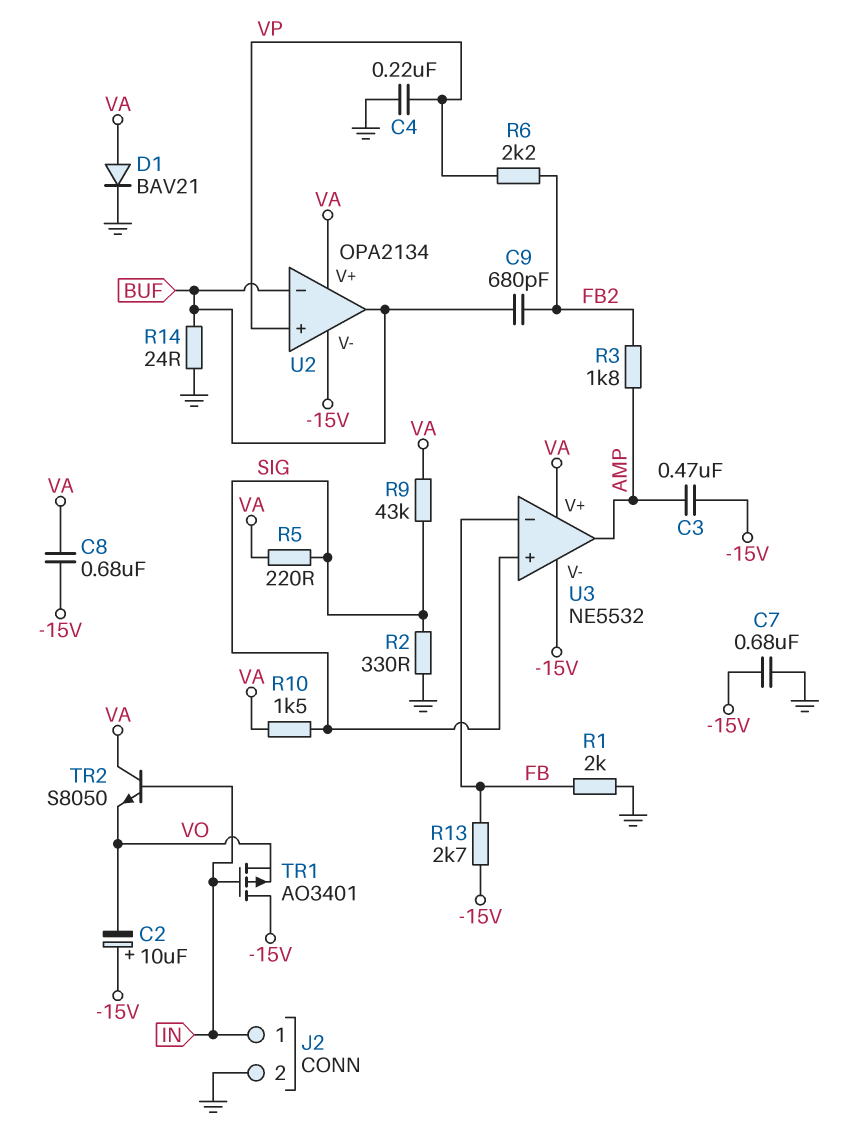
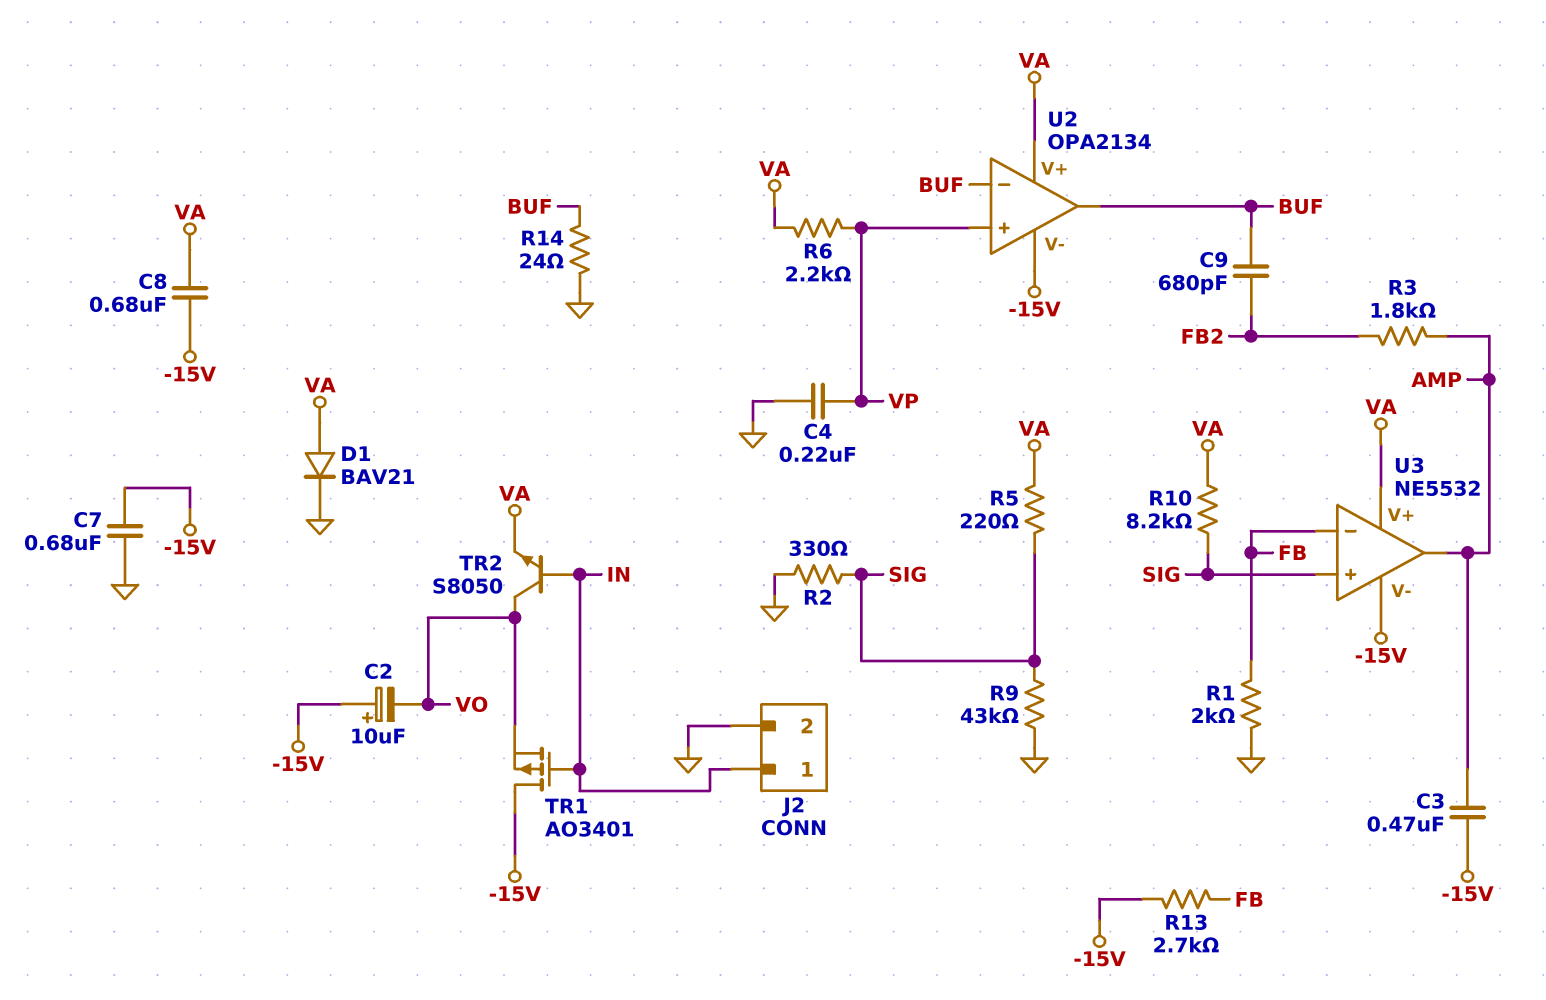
R6: 2.2k (FB2, VP) -> 2.2k (VA, VP)
R9: 43k (SIG, VA) -> 43k (GND, SIG)
R10: 1.5k (SIG, VA) -> 8.2k (SIG, VA)
TR2: NPN S8050 (B IN, C VA, E VO) -> NPN S8050 (B IN, C VO, E VA)

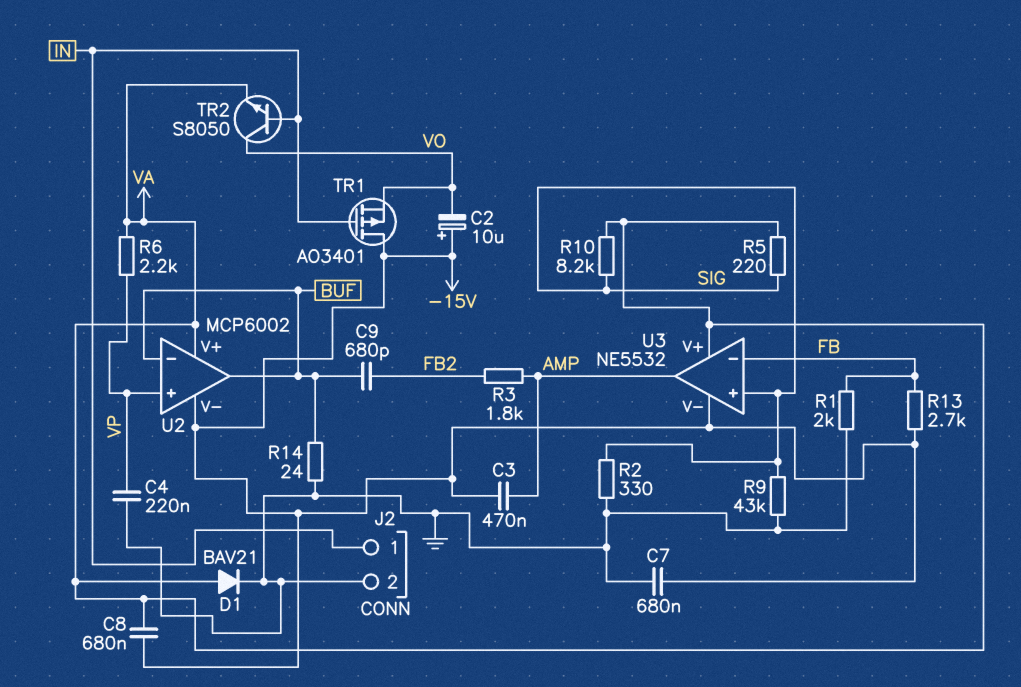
U2: OPA2134 -> MCP6002

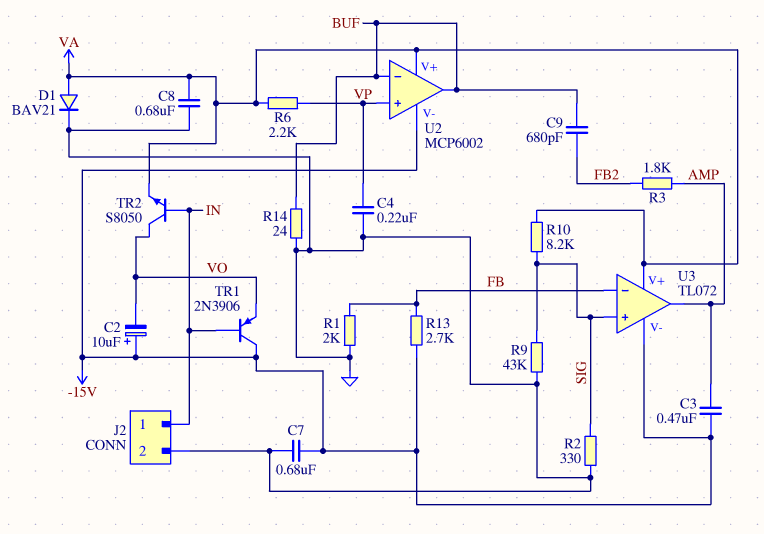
C8: 680nF (-15V, VA) -> 680nF (GND, VA)
R5: 220 (SIG, VA) -> none
TR1: PMOS AO3401 (G IN, D -15V, S VO) -> PNP 2N3906 (B IN, C -15V, E VO)
U3: NE5532 -> TL072

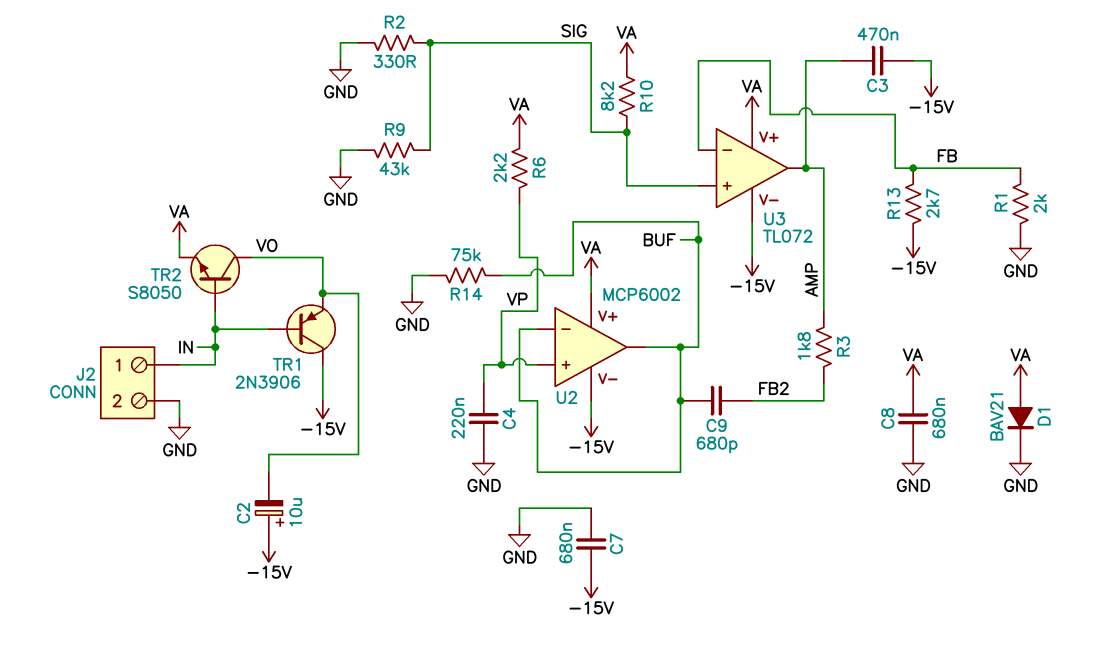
R14: 24 (BUF, GND) -> 75k (BUF, GND)

